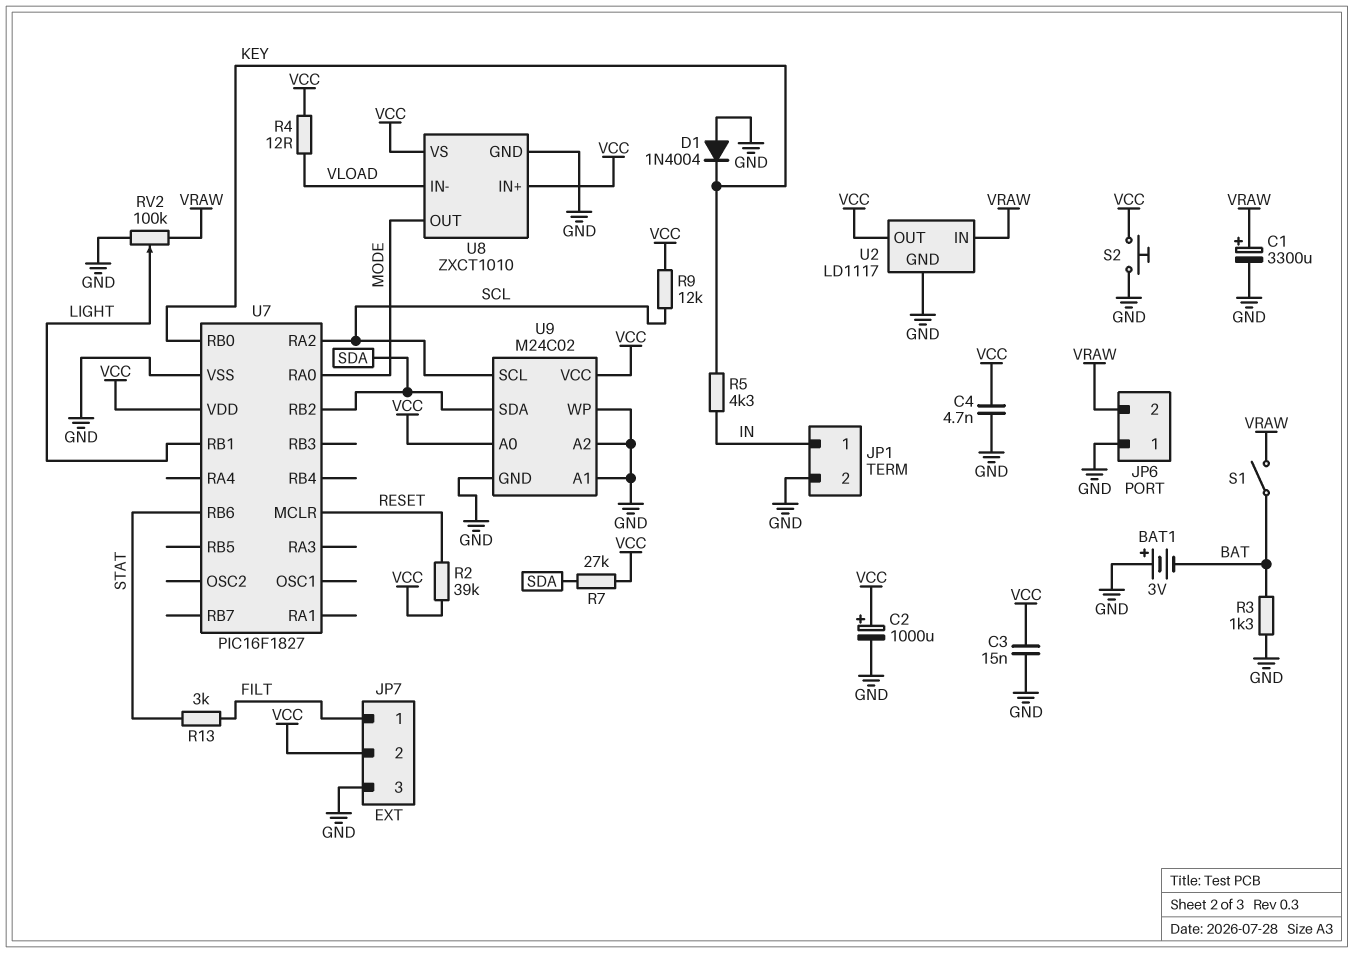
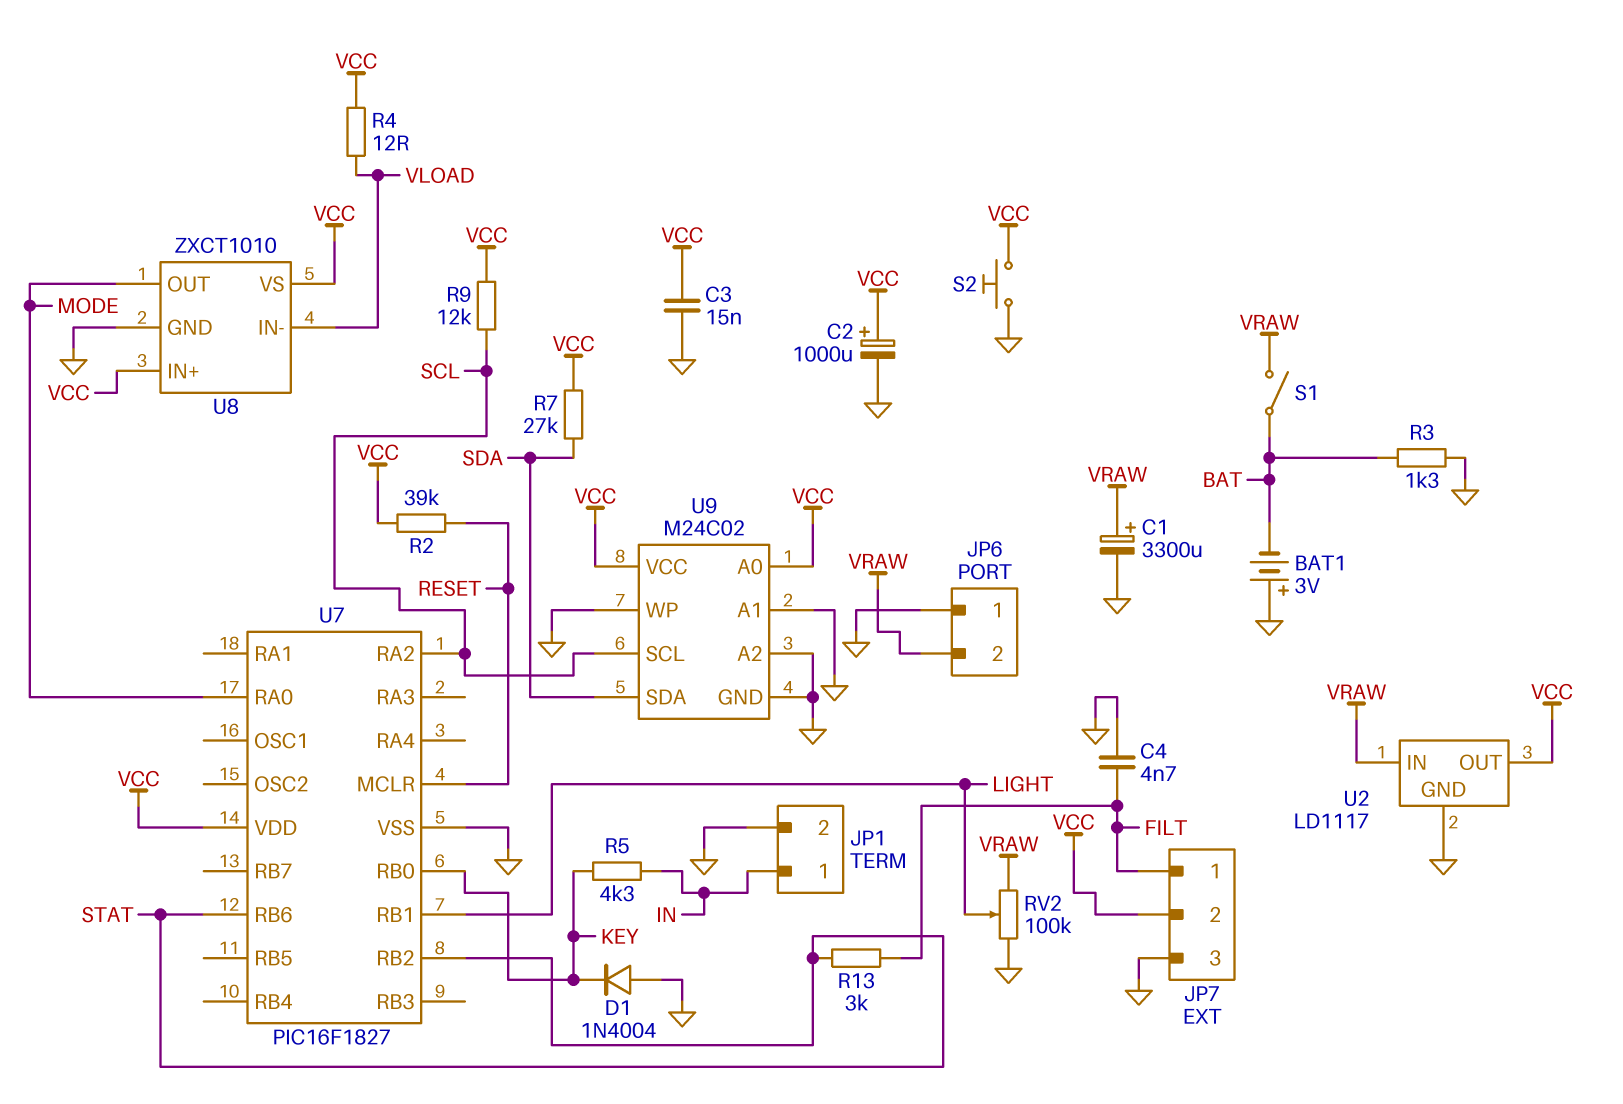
C4: 4.7nF (GND, VCC) -> 4.7nF (FILT, GND)
U7 pin RB2: SDA -> STAT

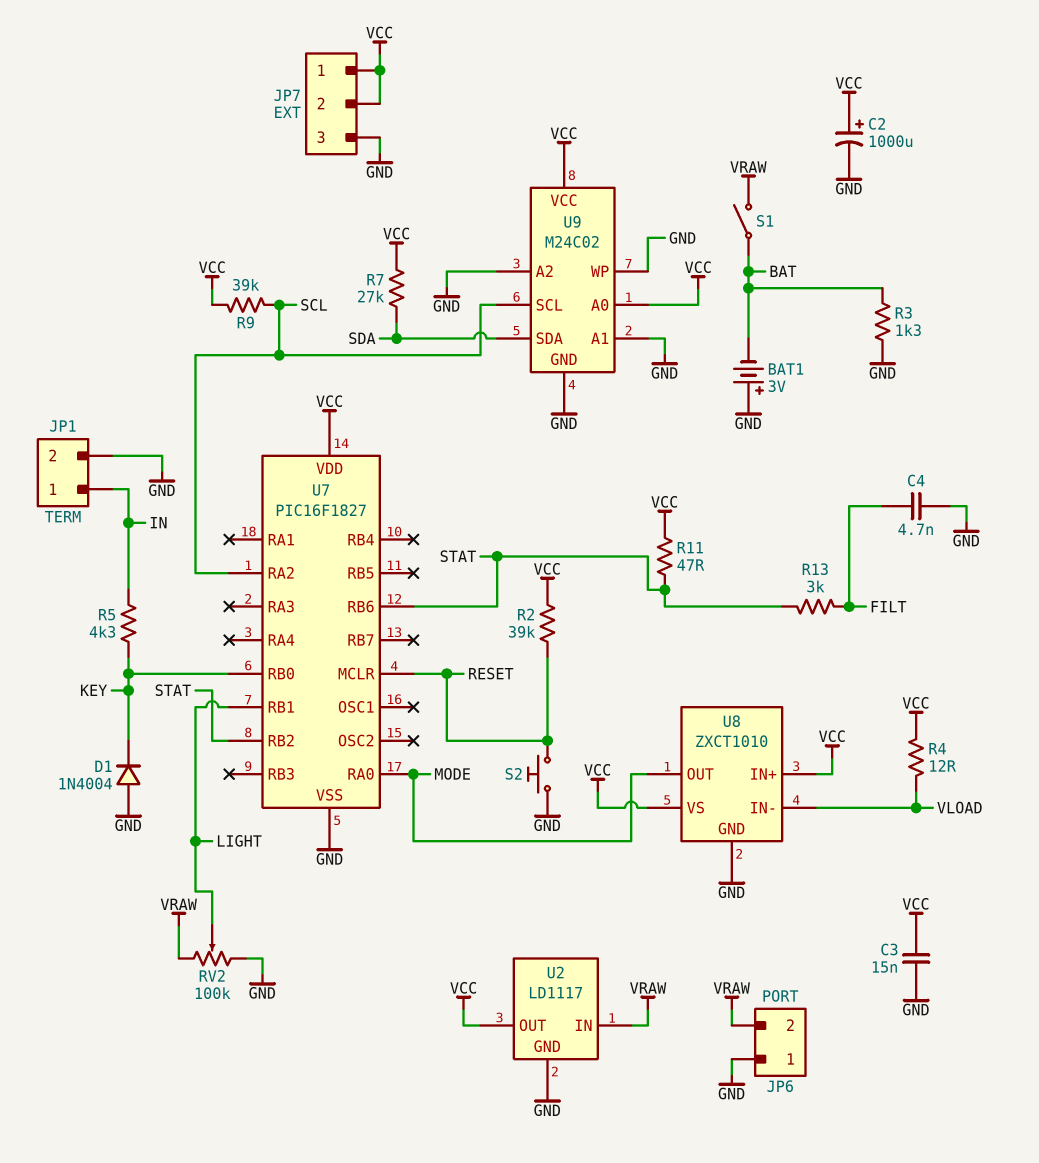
C1: 3300uF (plus VRAW, minus GND) -> none
JP7 pin 1: FILT -> VCC
R9: 12k (SCL, VCC) -> 39k (SCL, VCC)
R11: none -> 47 (STAT, VCC)
S2: button (GND, VCC) -> button (GND, RESET)

